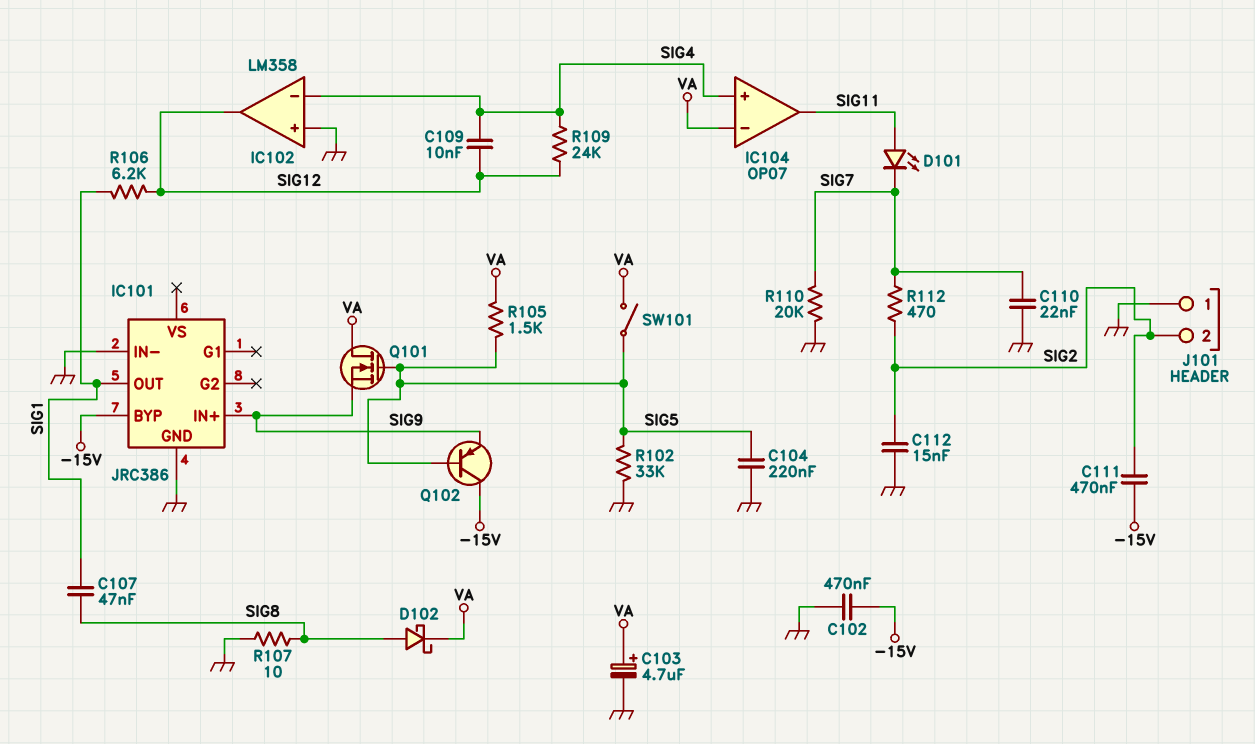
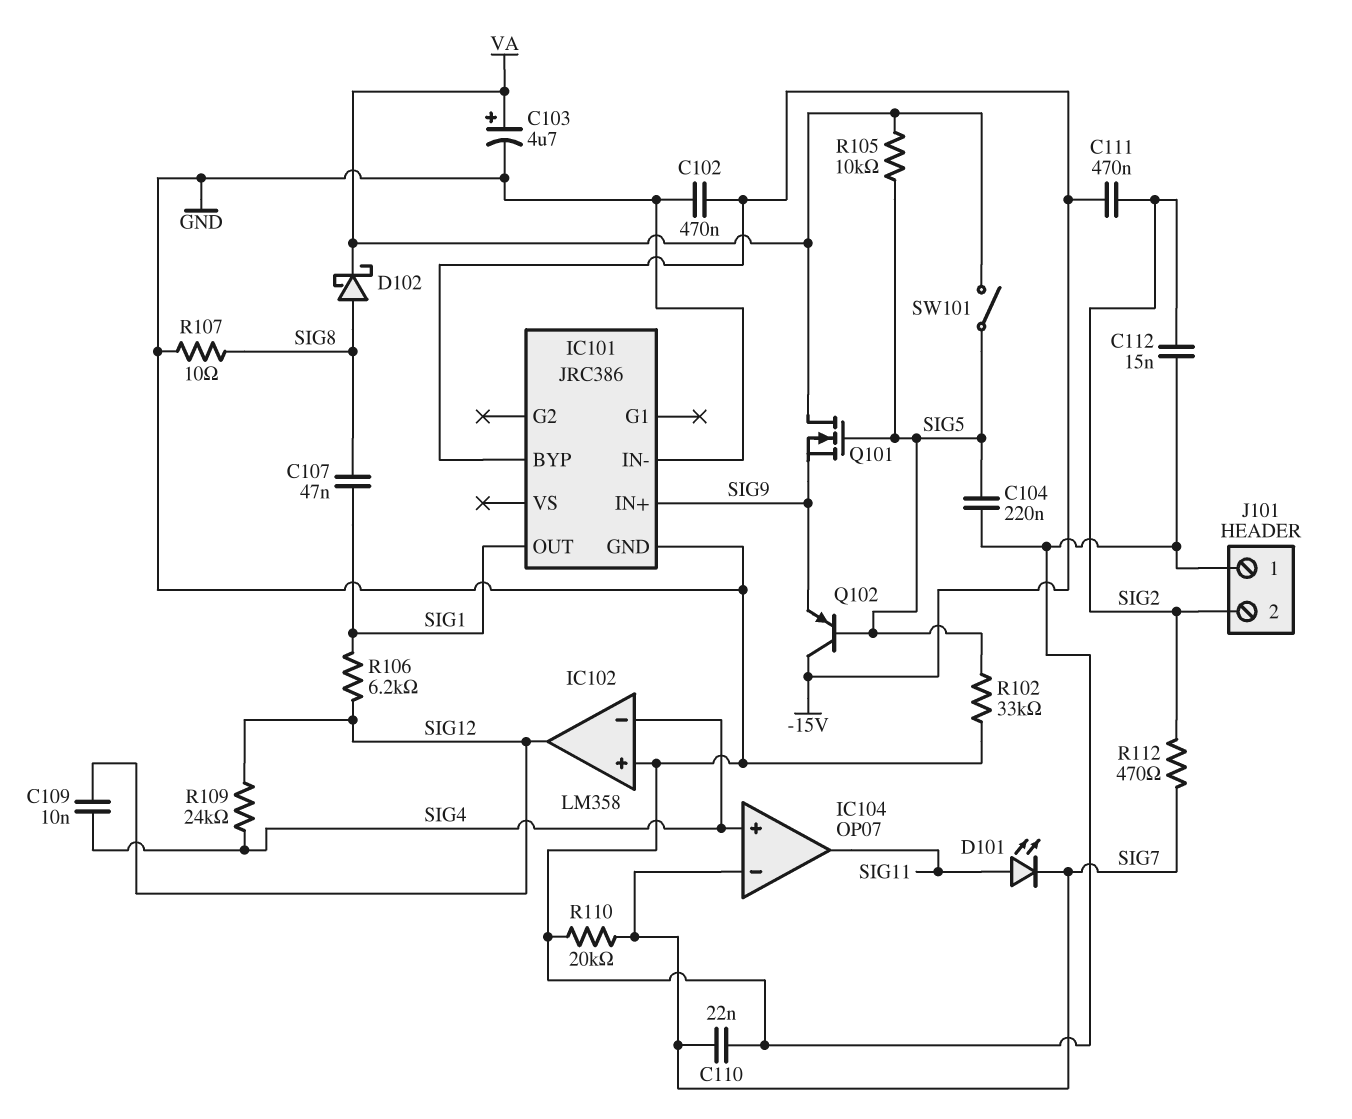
IC104 pin in-: VA -> SIG7
R105: 1.5k (SIG5, VA) -> 10k (SIG5, VA)

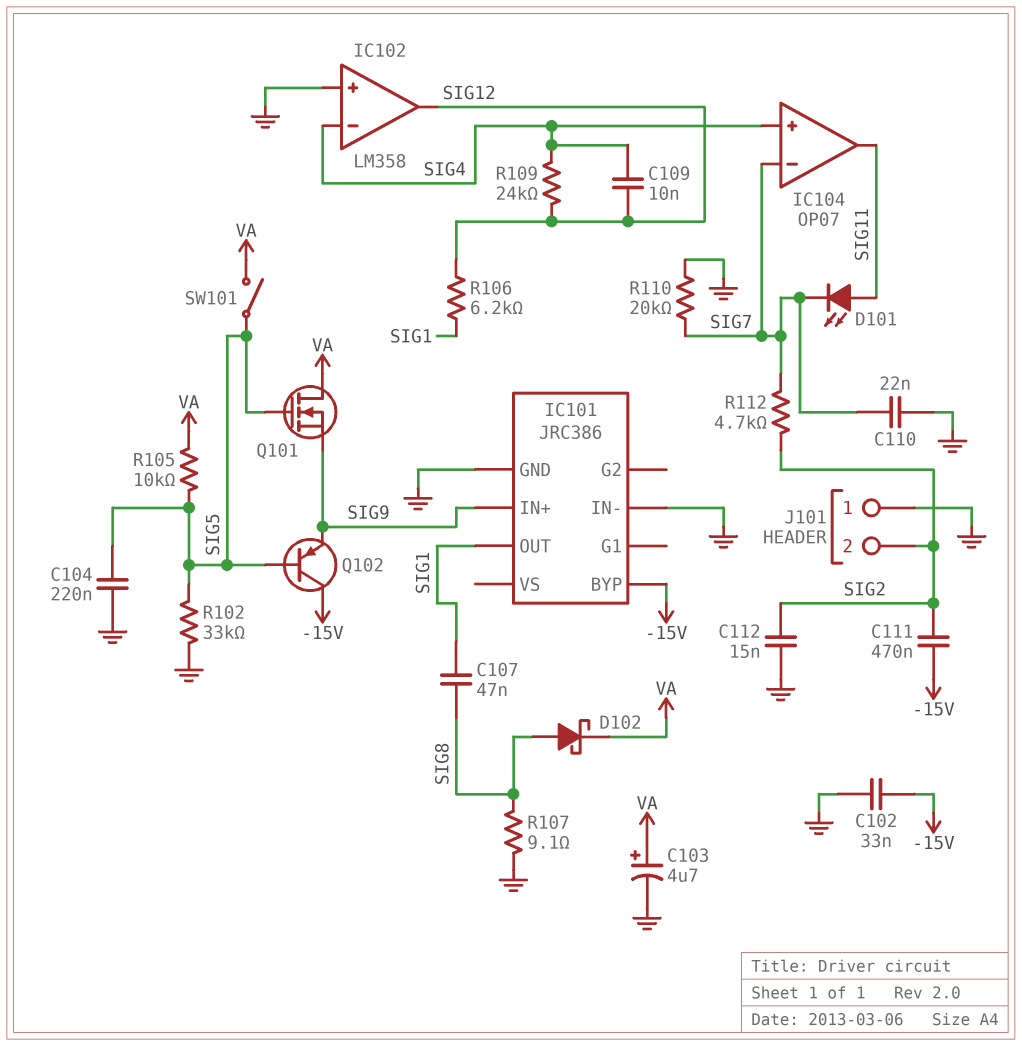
C102: 470nF (-15V, GND) -> 33nF (-15V, GND)
R107: 10 (GND, SIG8) -> 9.1 (GND, SIG8)
R112: 470 (SIG2, SIG7) -> 4.7k (SIG2, SIG7)

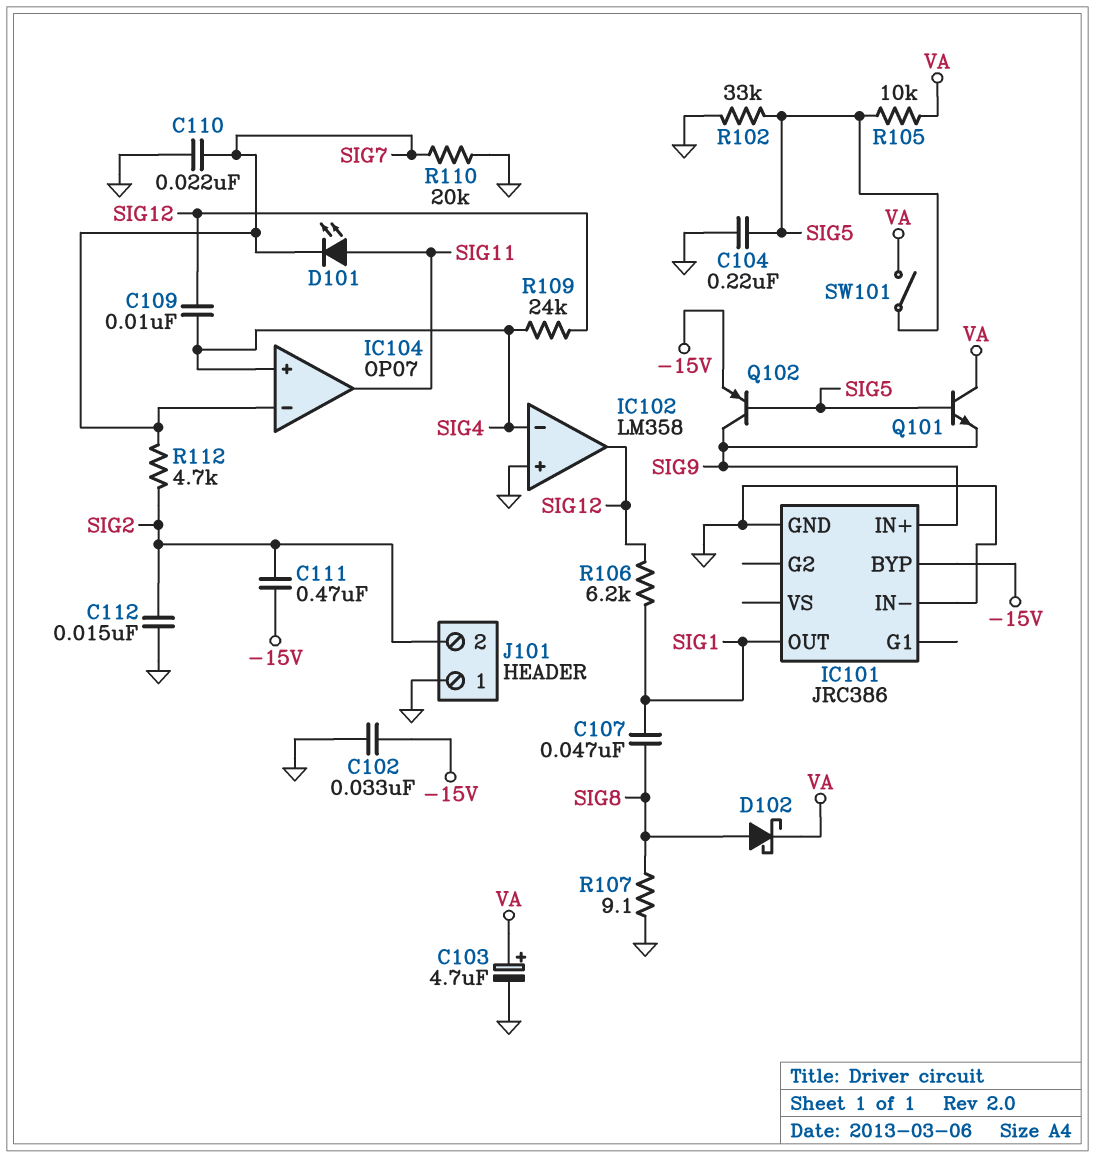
Q101: NMOS (G SIG5, D VA, S SIG9) -> NPN (B SIG5, C VA, E SIG9)
Q102: PNP (B SIG5, C -15V, E SIG9) -> PNP (B SIG5, C SIG9, E -15V)

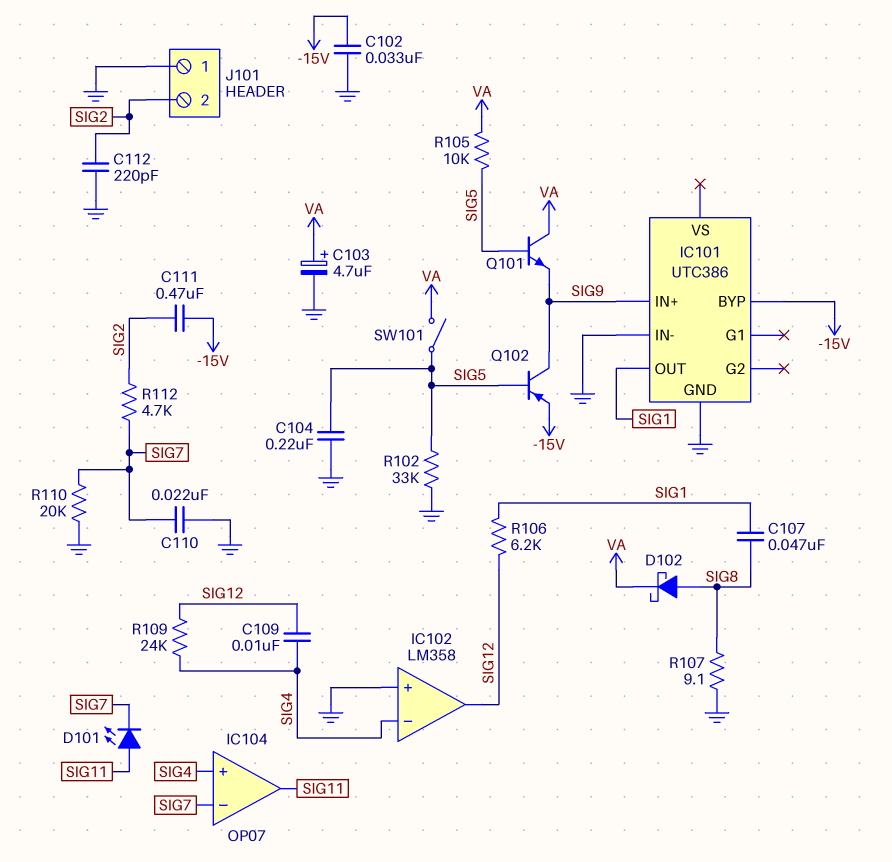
C112: 15nF (GND, SIG2) -> 220pF (GND, SIG2)
IC101: JRC386 -> UTC386

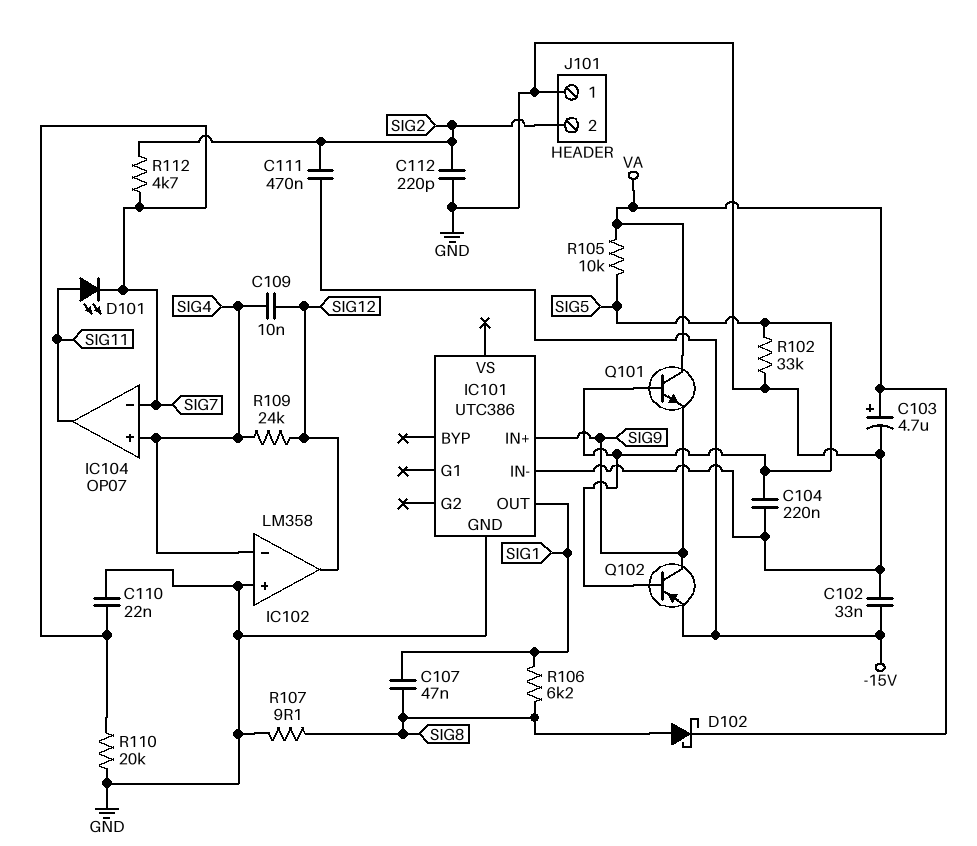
IC101 pin BYP: -15V -> none
R106: 6.2k (SIG1, SIG12) -> 6.2k (SIG1, SIG8)
SW101: switch (SIG5, VA) -> none

